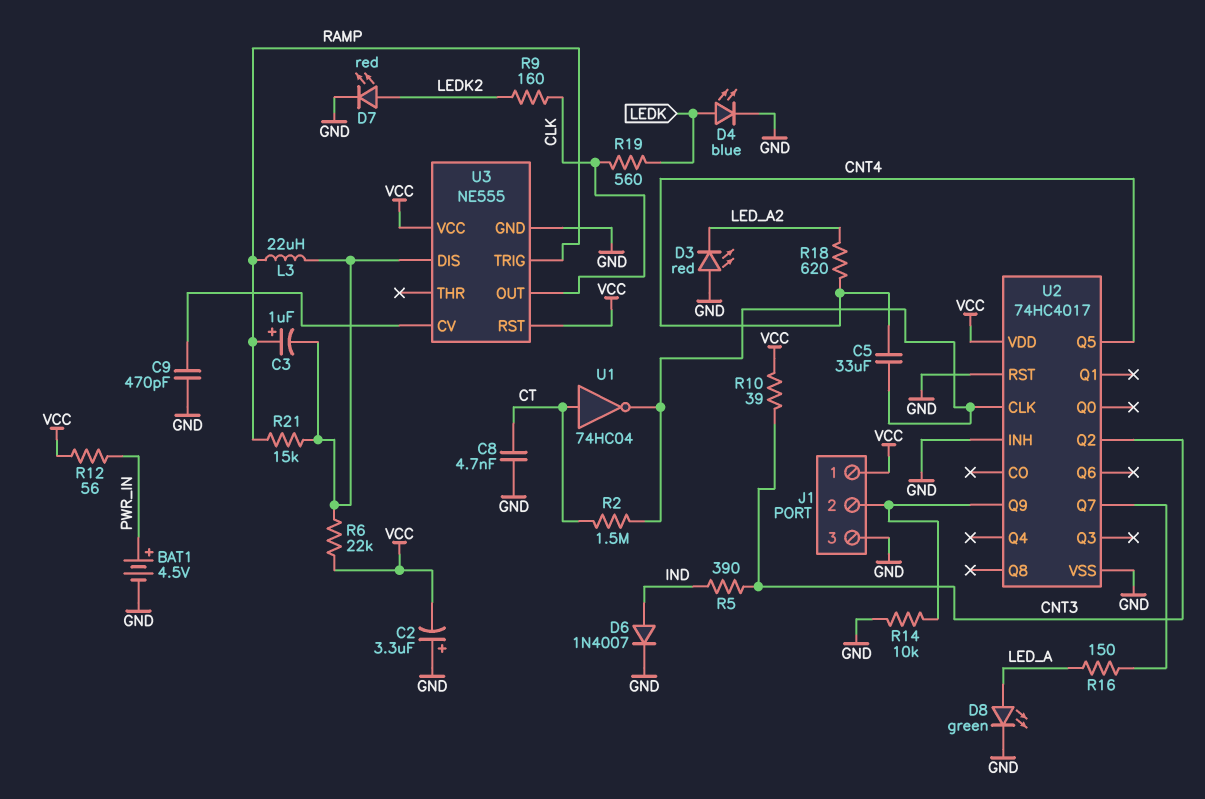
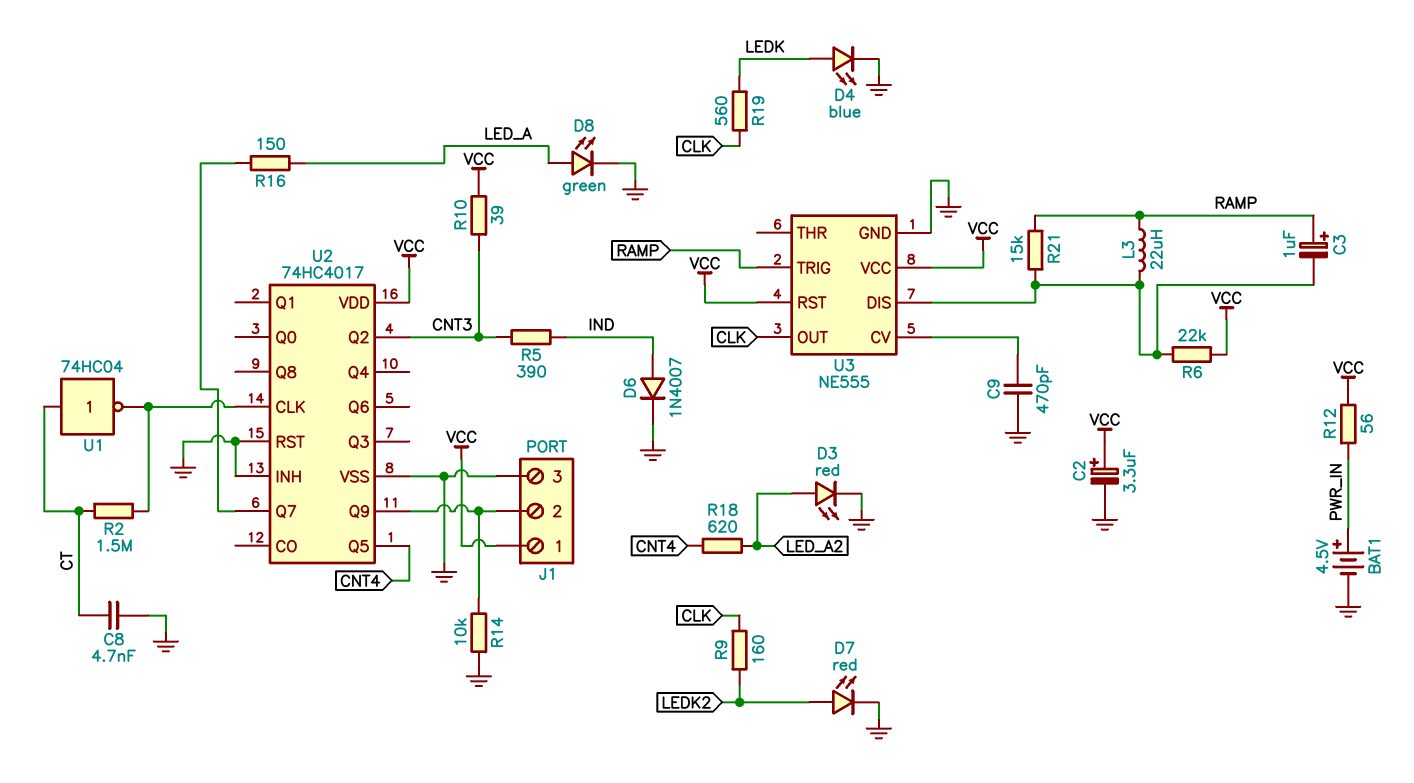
C2: 3.3uF (plus GND, minus VCC) -> 3.3uF (plus VCC, minus GND)
C5: 33uF (CNT4, U2/CLK) -> none
D3: LED red (A GND, K LED_A2) -> LED red (A LED_A2, K GND)

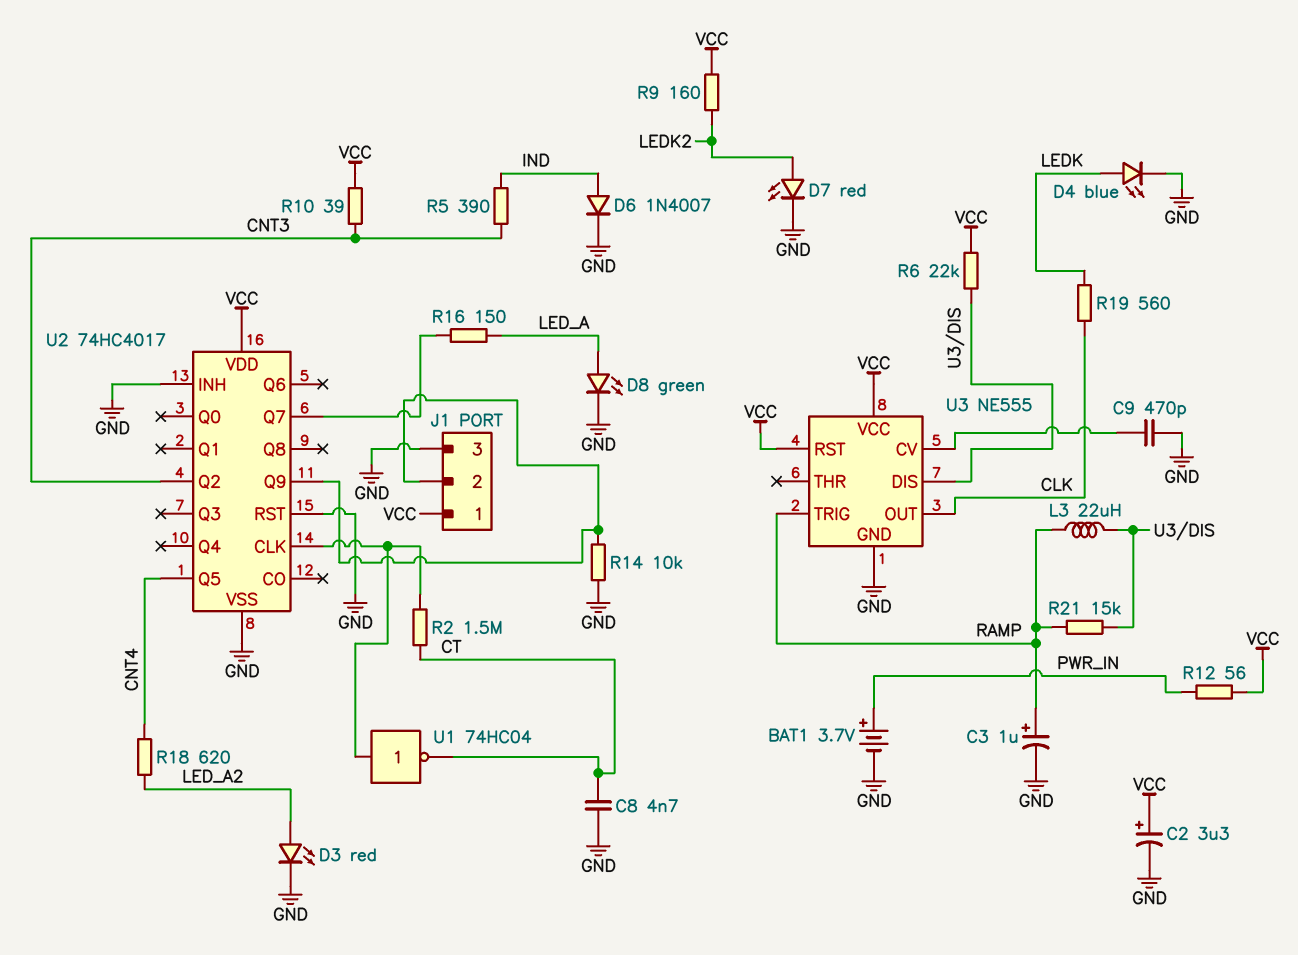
BAT1: 4.5V (plus PWR_IN, minus GND) -> 3.7V (plus PWR_IN, minus GND)
C3: 1uF (plus RAMP, minus U3/DIS) -> 1uF (plus RAMP, minus GND)
R9: 160 (CLK, LEDK2) -> 160 (LEDK2, VCC)
U1: NOT 74HC04 (in CT, out U2/CLK) -> NOT 74HC04 (in U2/CLK, out CT)

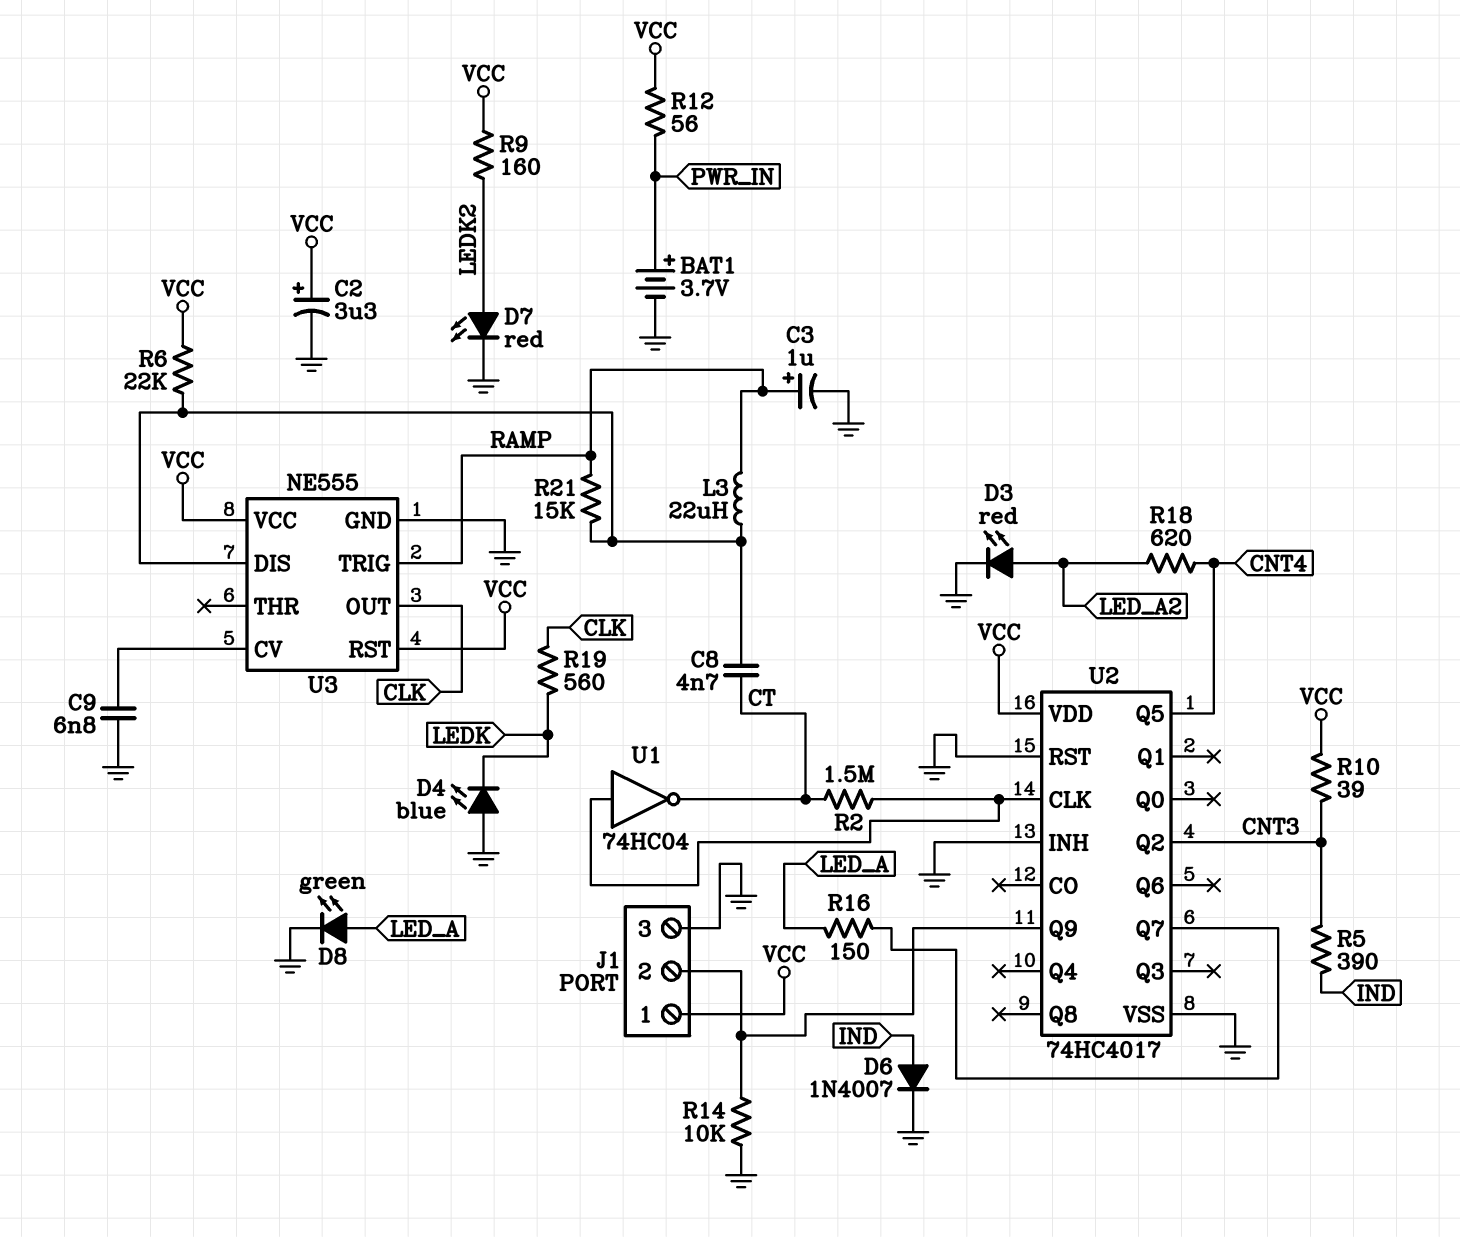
C8: 4.7nF (CT, GND) -> 4.7nF (CT, U3/DIS)
C9: 470pF (GND, U3/CV) -> 6.8nF (GND, U3/CV)
D4: LED blue (A LEDK, K GND) -> LED blue (A GND, K LEDK)

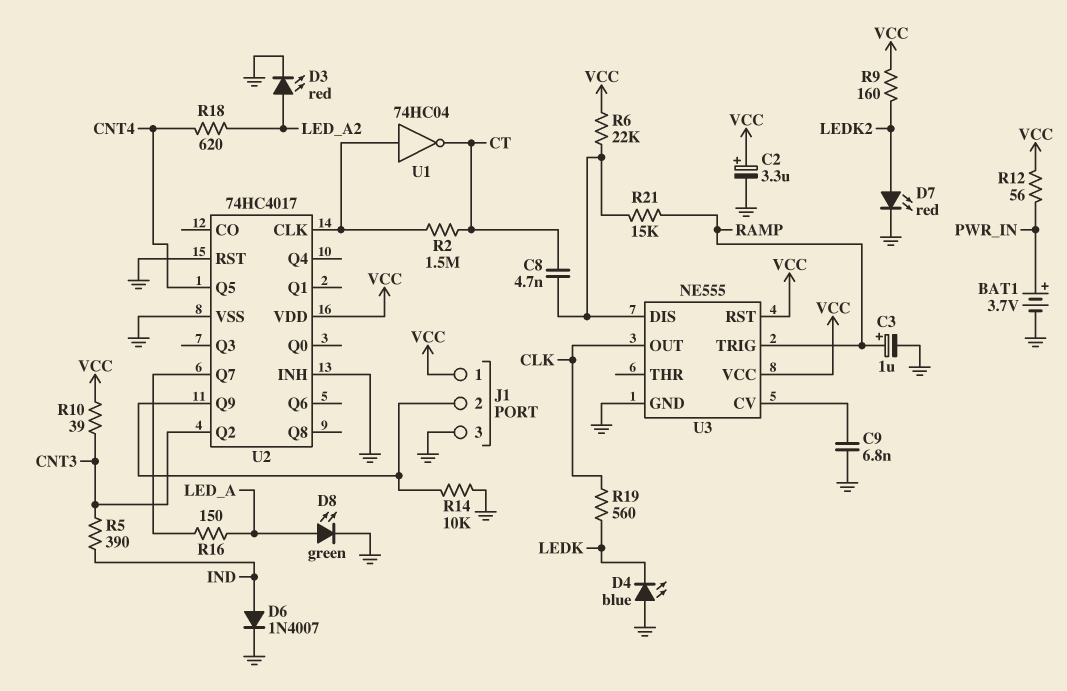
L3: 22uH (RAMP, U3/DIS) -> none

